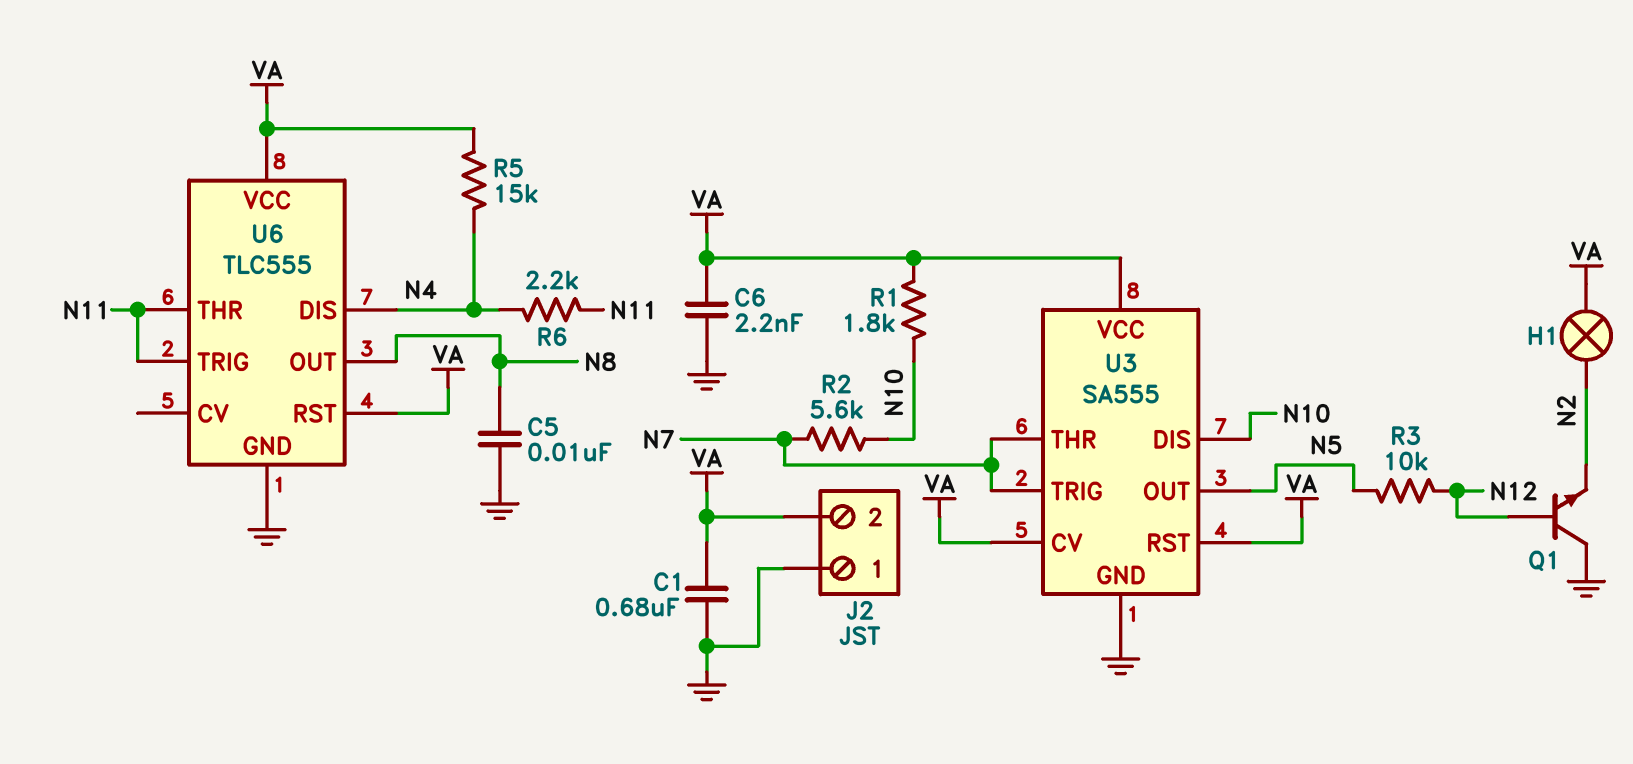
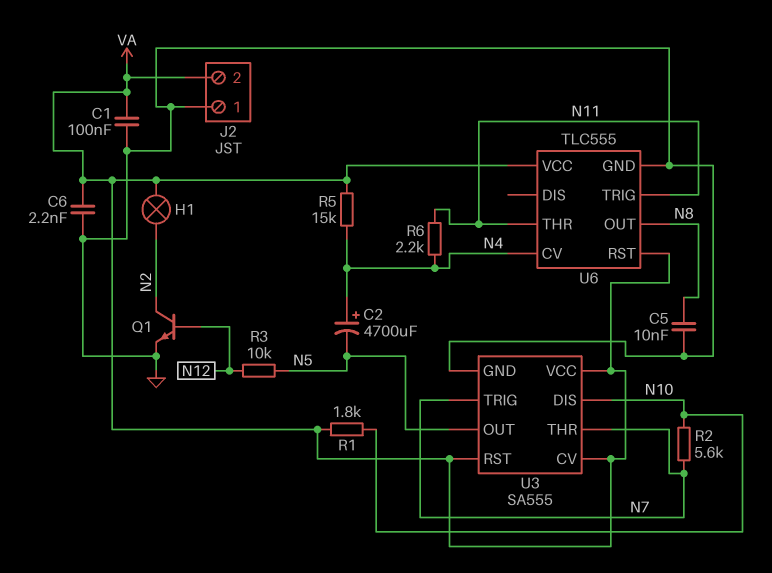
C1: 680nF (GND, VA) -> 100nF (GND, VA)
C2: none -> 4700uF (plus N4, minus N5)
Q1: NPN (B N12, C GND, E N2) -> NPN (B N12, C N2, E GND)
U6 pin CV: none -> N4
U6 pin DIS: N4 -> none

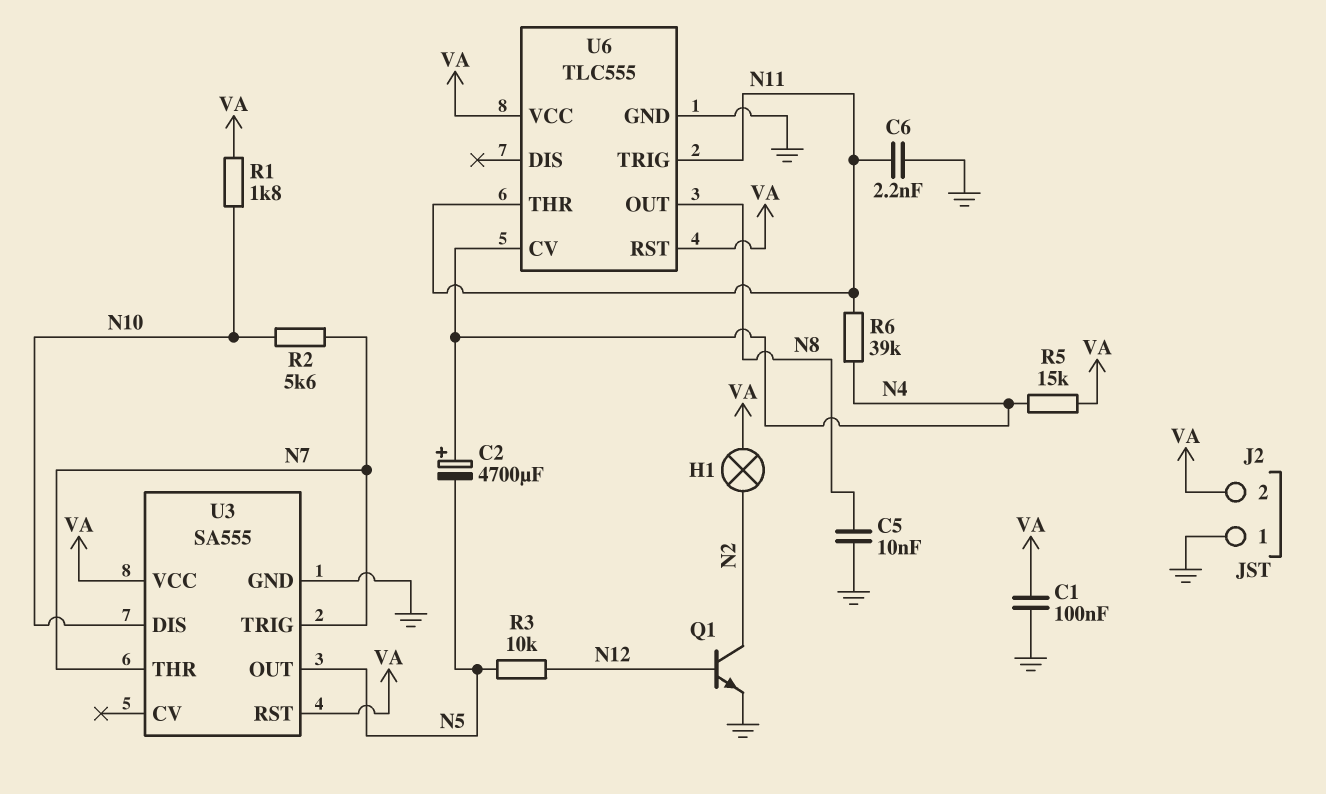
C6: 2.2nF (GND, VA) -> 2.2nF (GND, N11)
R6: 2.2k (N4, N11) -> 39k (N4, N11)
U3 pin CV: VA -> none

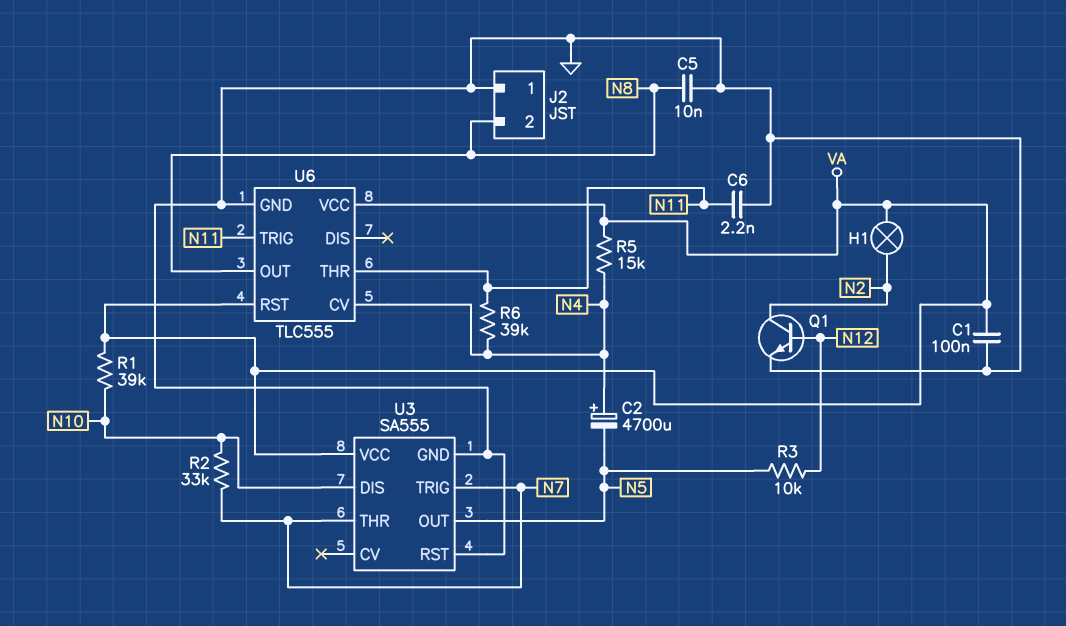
J2 pin 2: VA -> N8
R1: 1.8k (N10, VA) -> 39k (N10, VA)
R2: 5.6k (N7, N10) -> 33k (N7, N10)
U3 pin RST: VA -> GND

